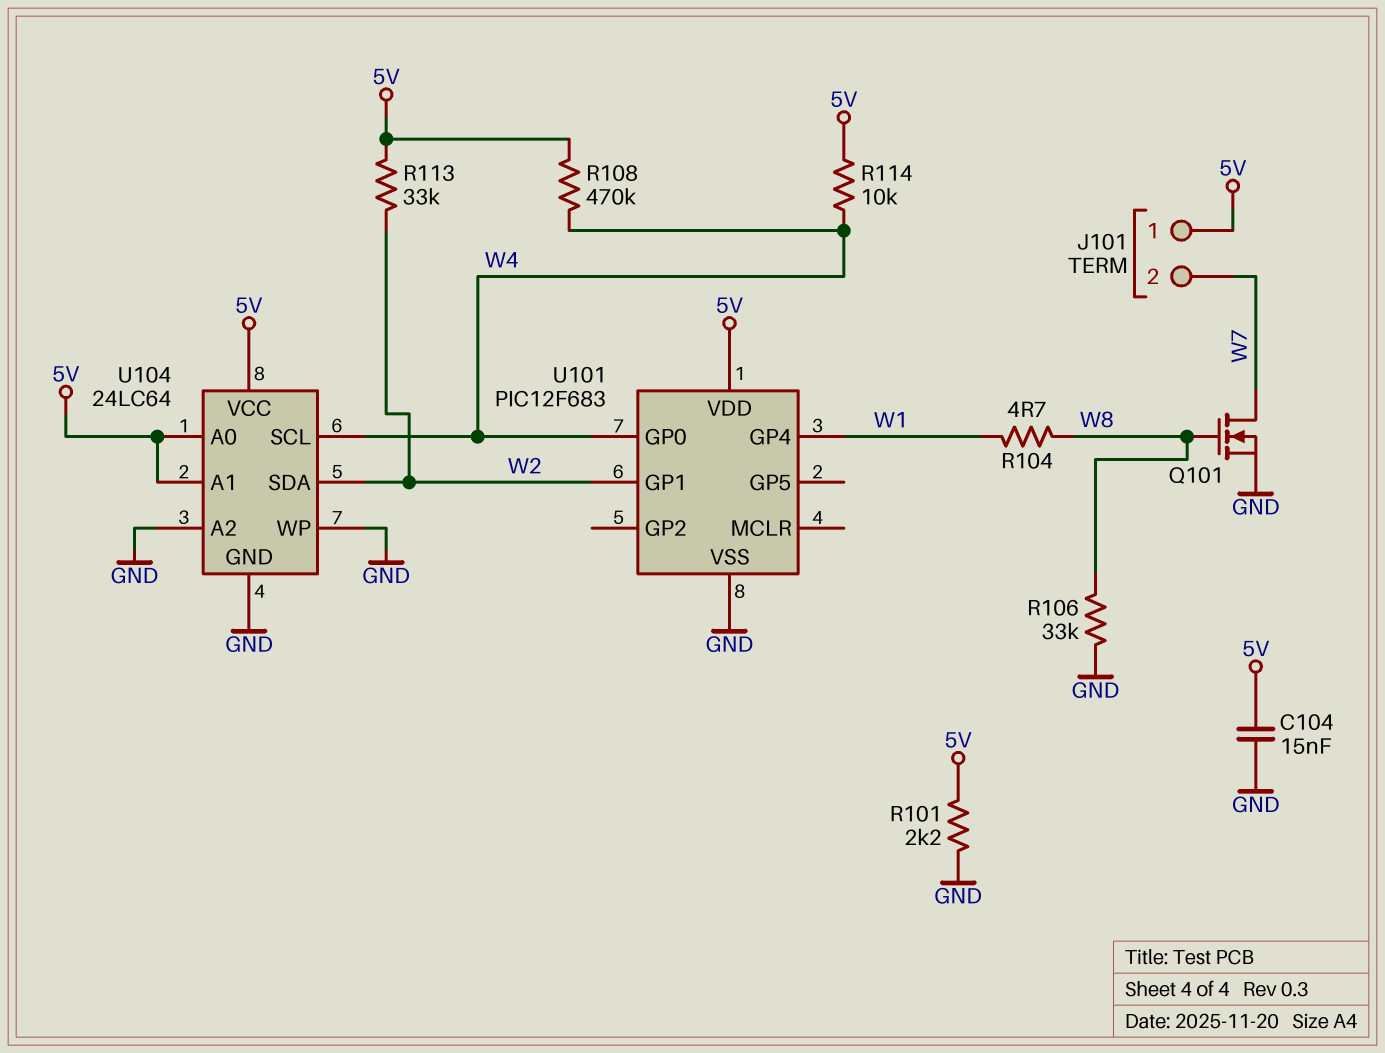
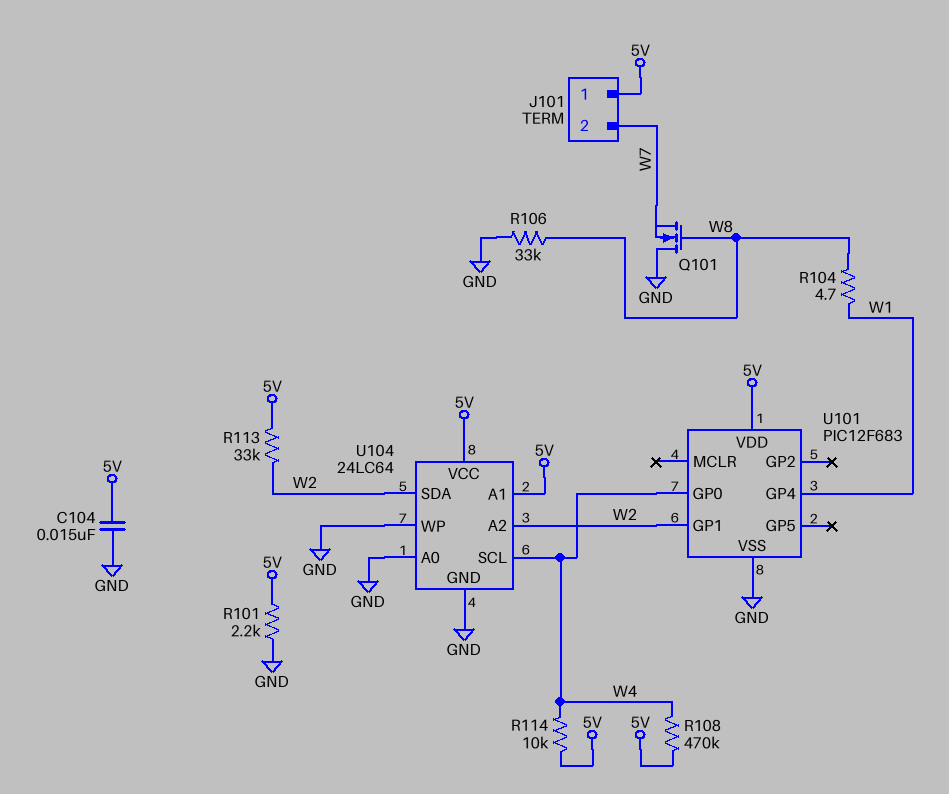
Q101: NMOS (G W8, D W7, S GND) -> NMOS (G W8, D GND, S W7)
U104 pin A0: 5V -> GND
U104 pin A2: GND -> W2

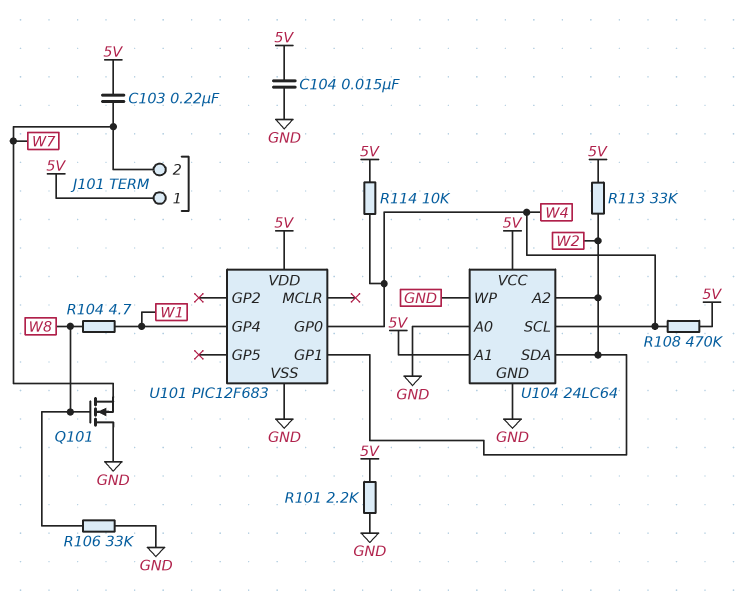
C103: none -> 220nF (5V, W7)

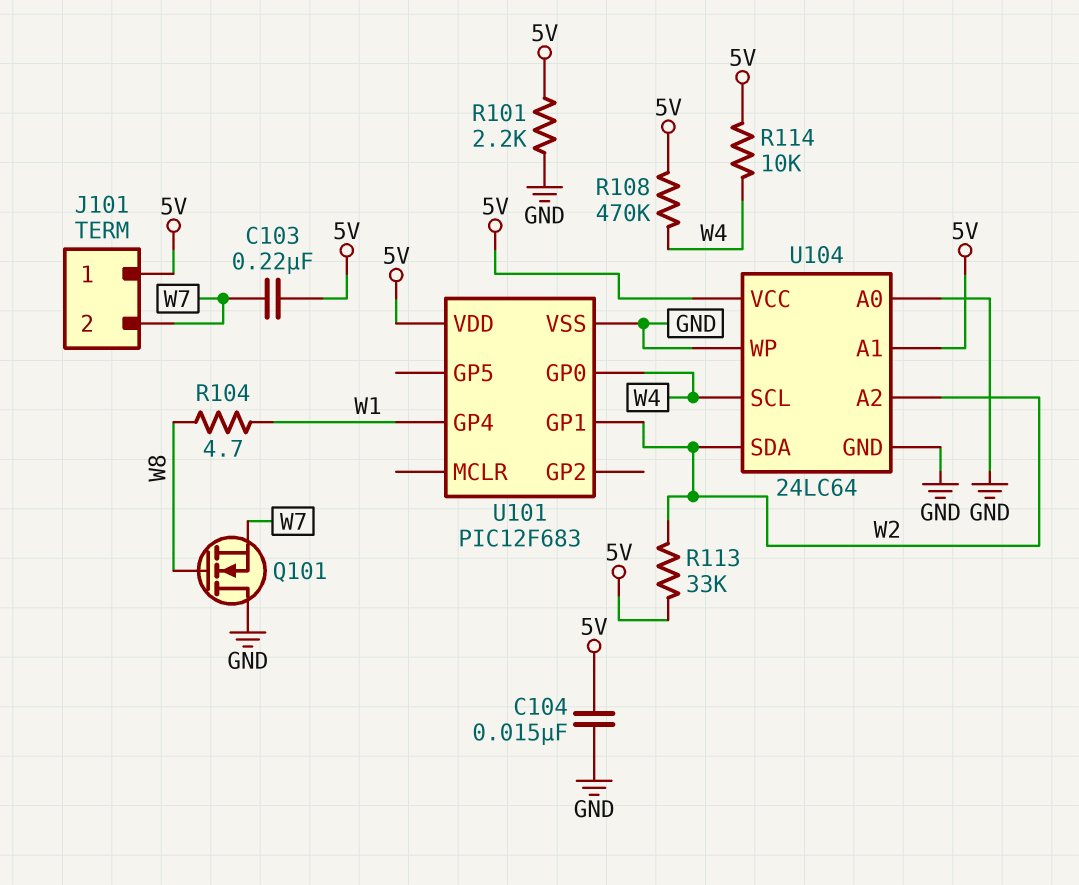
R106: 33k (GND, W8) -> none

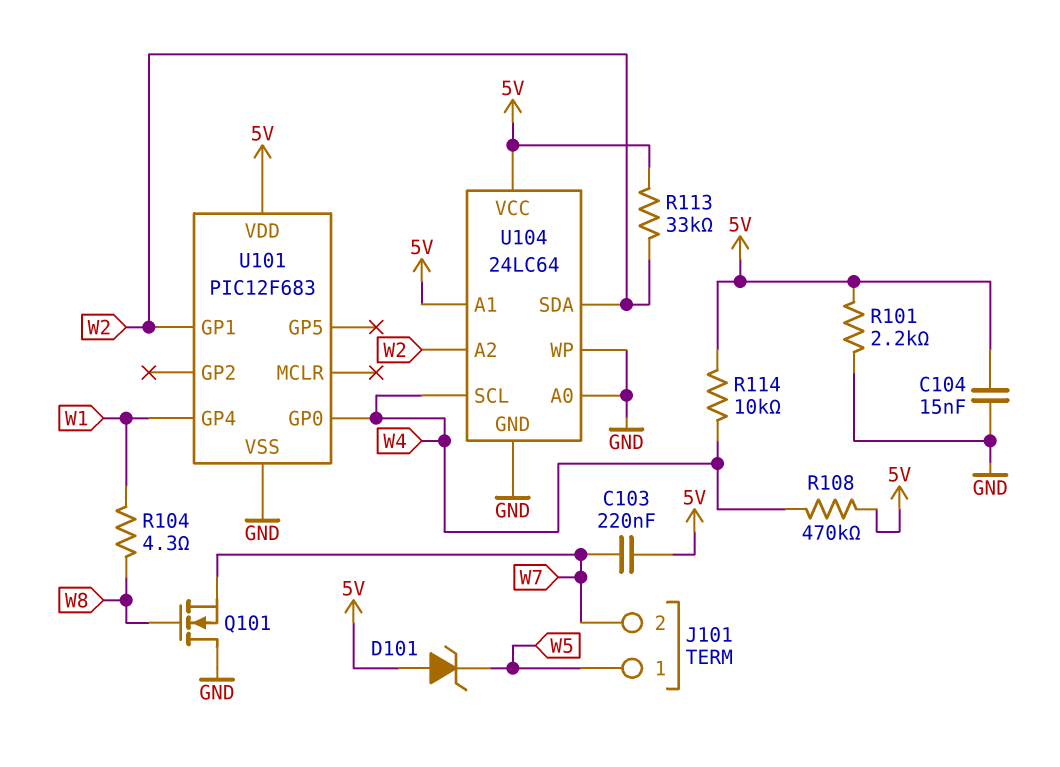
D101: none -> zener (A 5V, K W5)
J101 pin 1: 5V -> W5
R104: 4.7 (W1, W8) -> 4.3 (W1, W8)

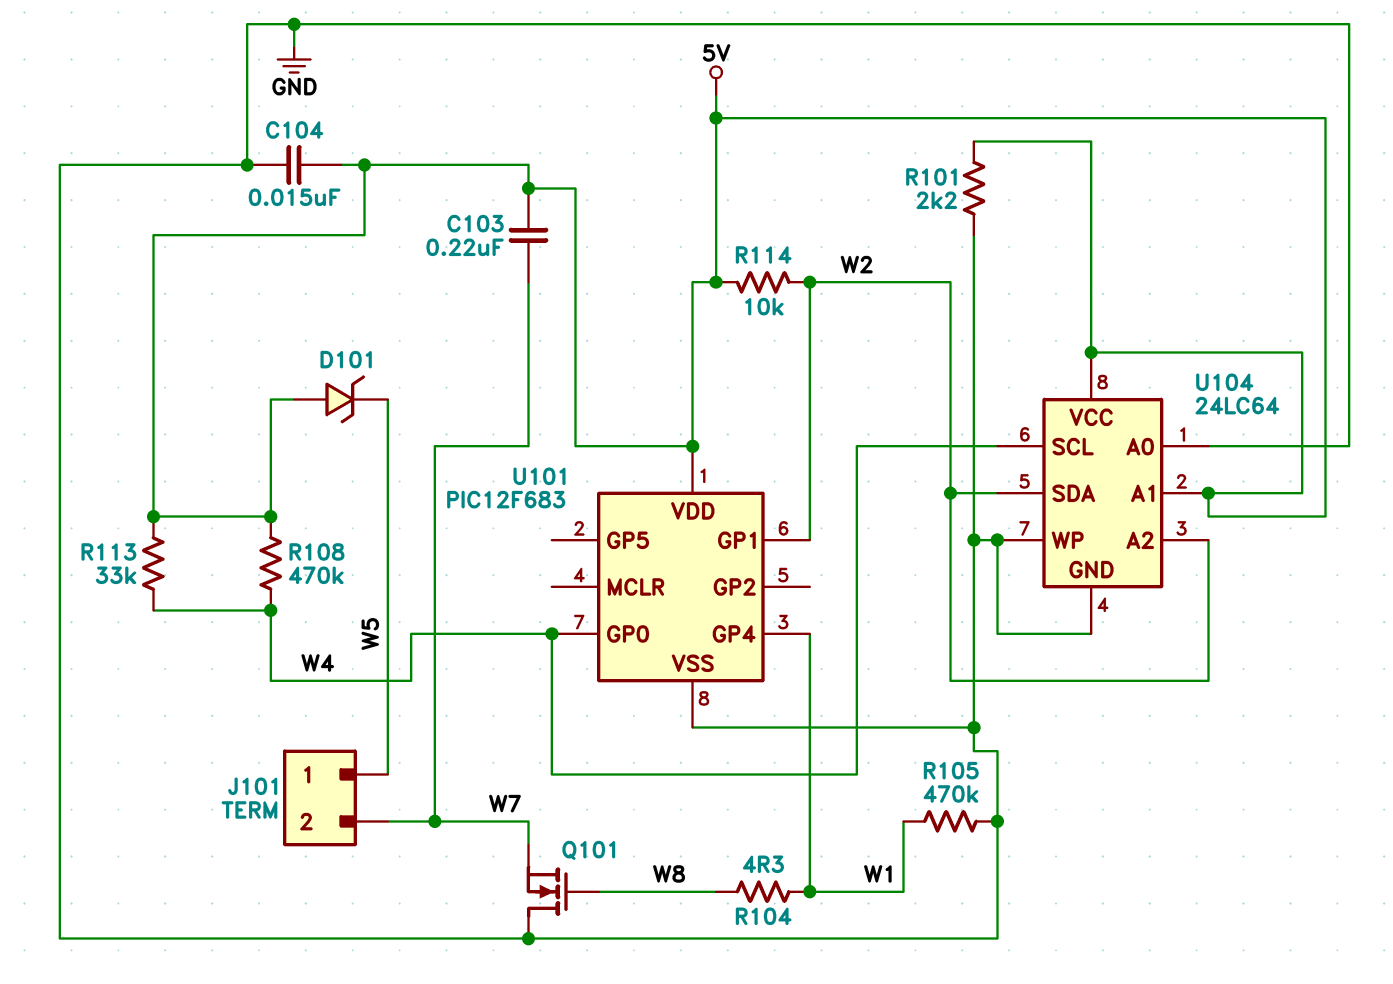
R105: none -> 470k (GND, W1)
R113: 33k (5V, W2) -> 33k (5V, W4)
R114: 10k (5V, W4) -> 10k (5V, W2)

